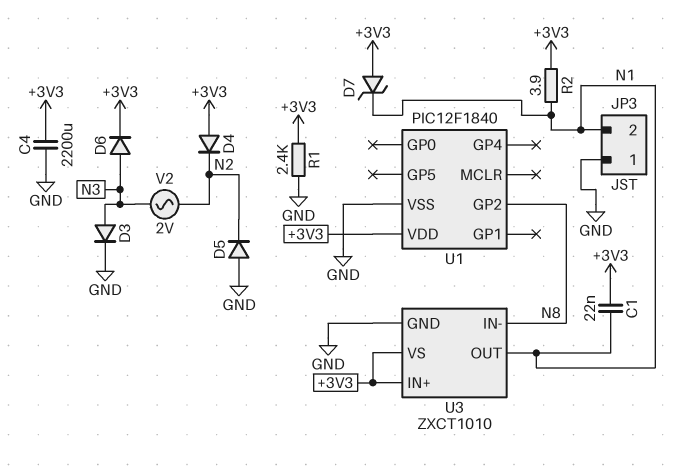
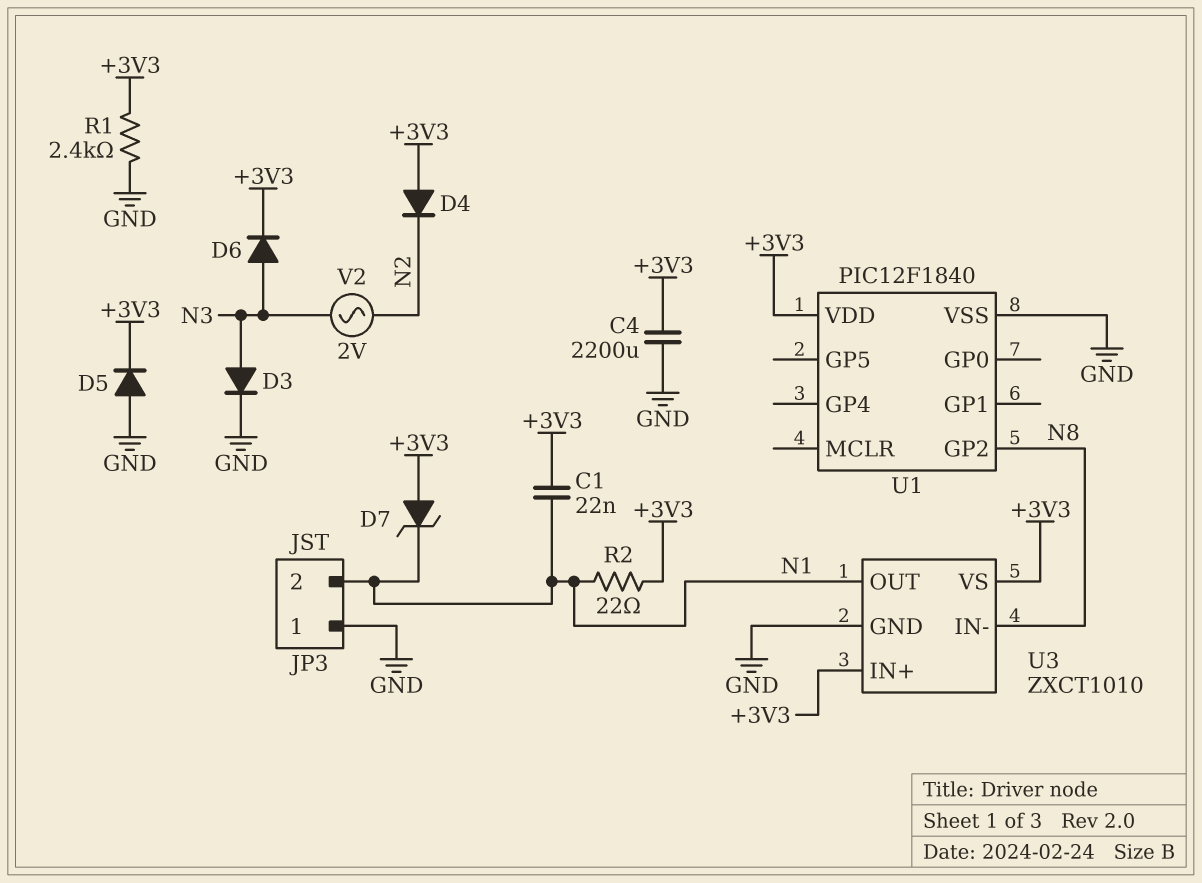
D5: diode (A GND, K N2) -> diode (A GND, K +3V3)
R2: 3.9 (+3V3, N1) -> 22 (+3V3, N1)

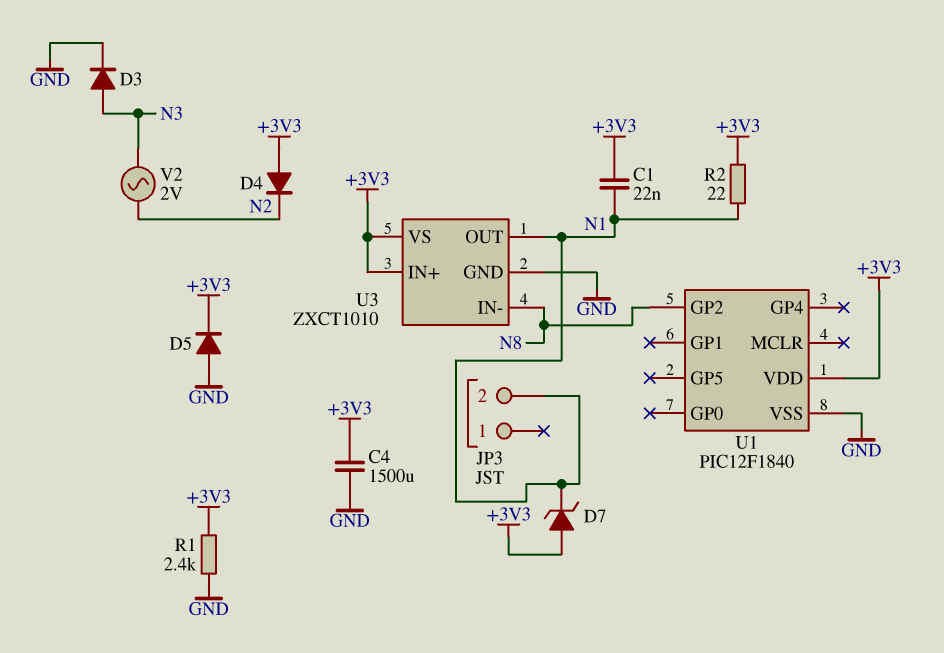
C4: 2200uF (+3V3, GND) -> 1500uF (+3V3, GND)
D6: diode (A N3, K +3V3) -> none
JP3 pin 1: GND -> none

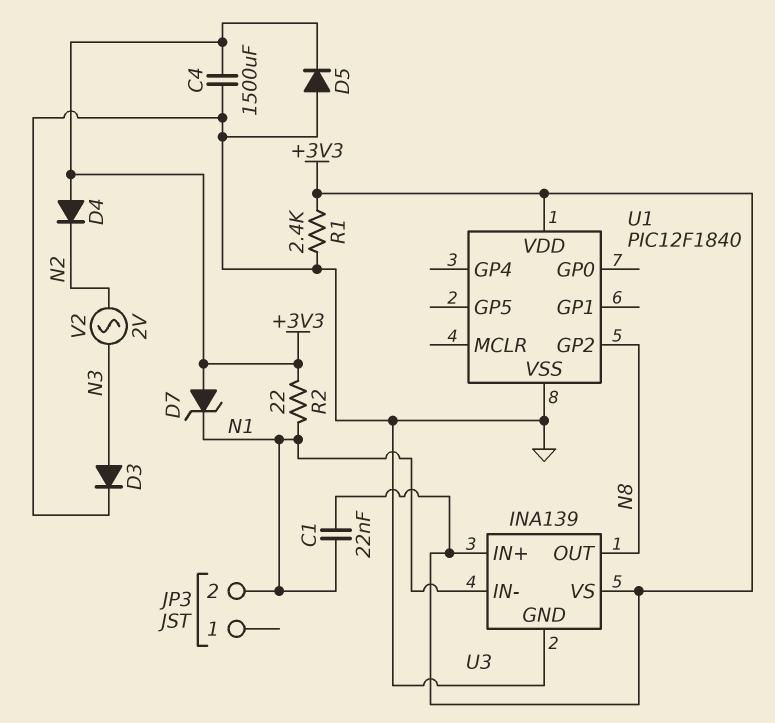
U3: ZXCT1010 -> INA139
U3 pin IN-: N8 -> N1
U3 pin OUT: N1 -> N8

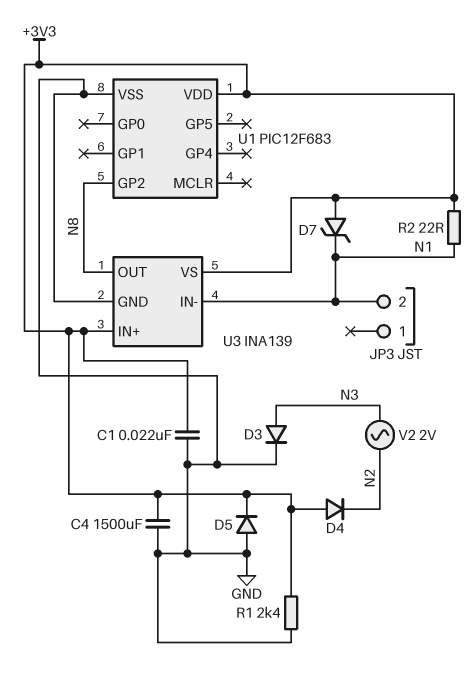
C1: 22nF (+3V3, N1) -> 22nF (+3V3, GND)
U1: PIC12F1840 -> PIC12F683

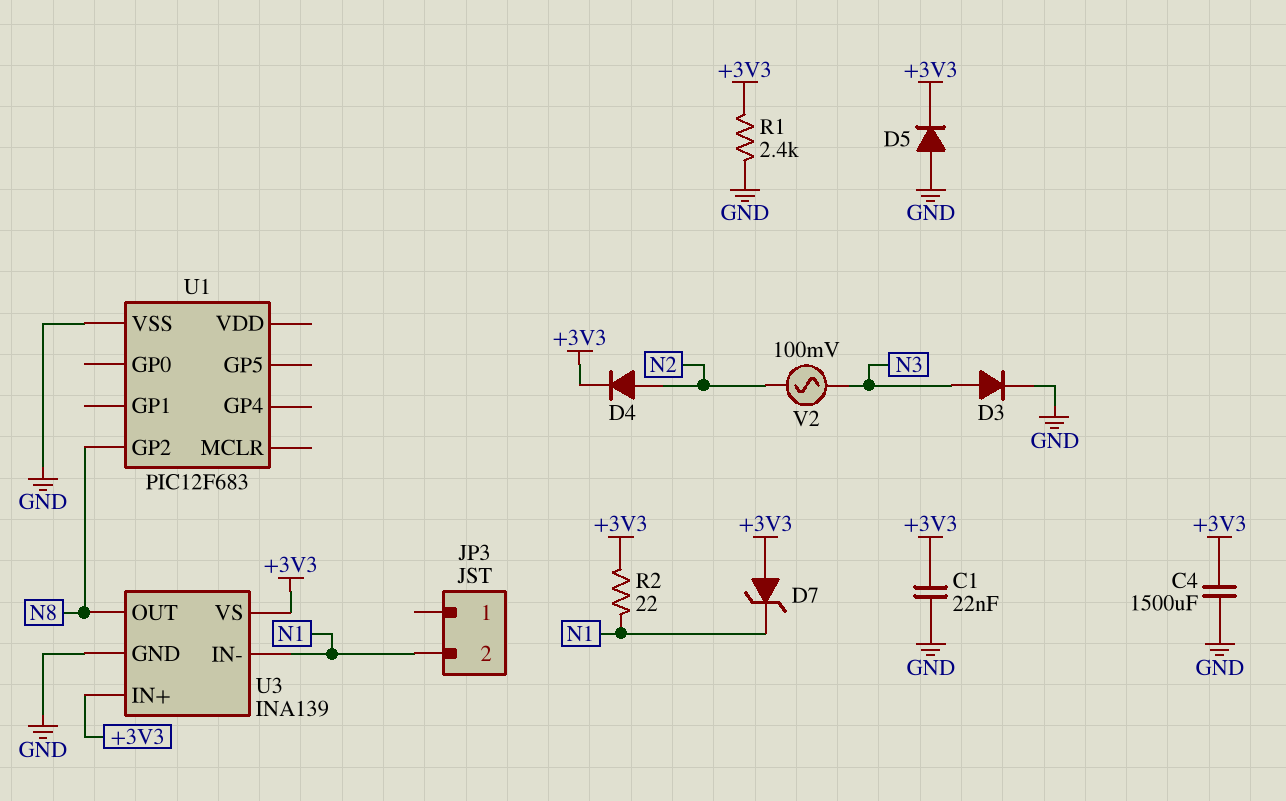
D4: diode (A +3V3, K N2) -> diode (A N2, K +3V3)
U1 pin VDD: +3V3 -> none
V2: AC 2V (N2, N3) -> AC 100mV (N2, N3)

